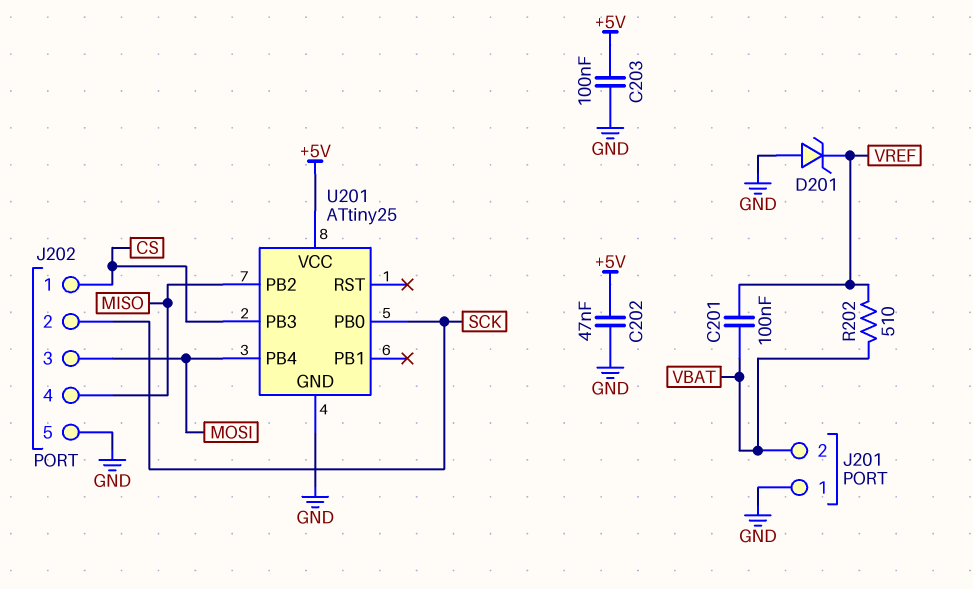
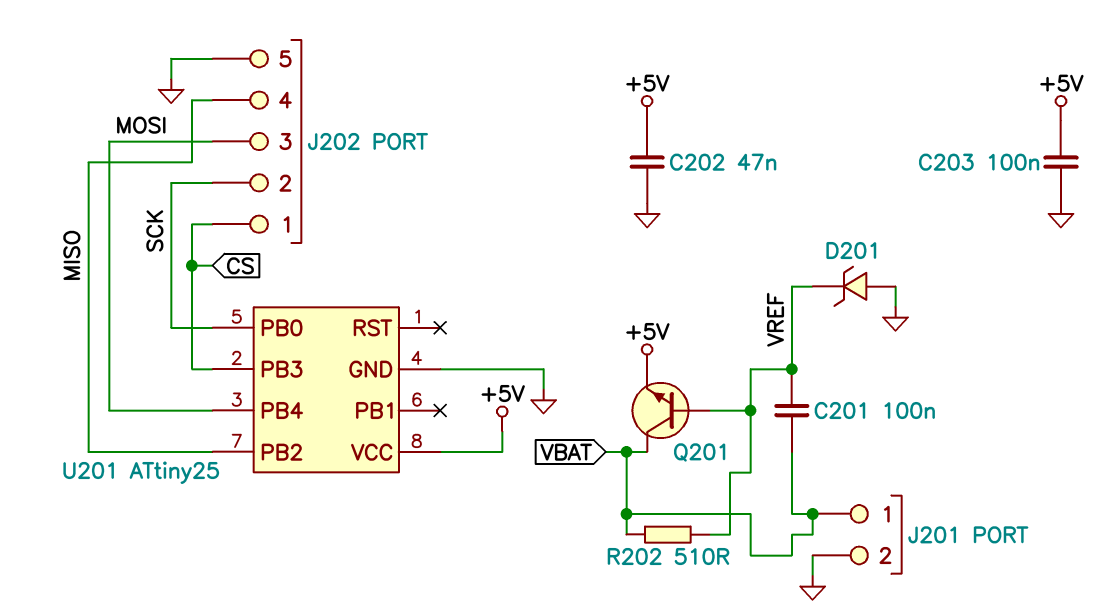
J201 pin 1: GND -> VBAT
J201 pin 2: VBAT -> GND
Q201: none -> NPN (B VREF, C VBAT, E +5V)

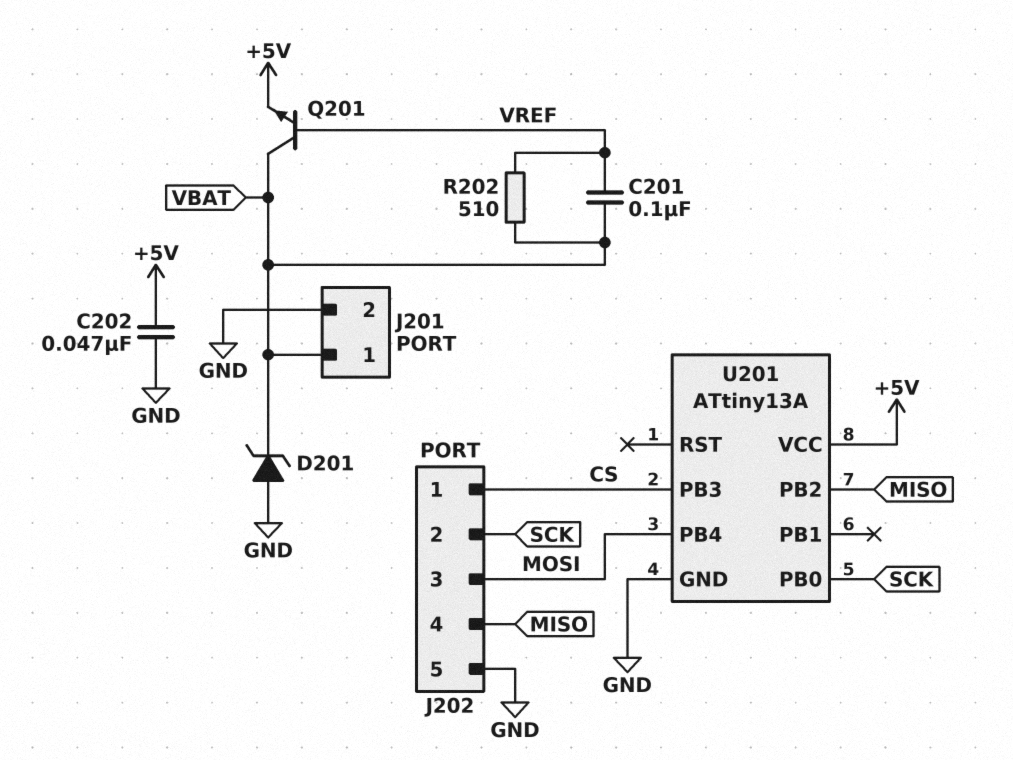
C203: 100nF (+5V, GND) -> none
D201: zener (A GND, K VREF) -> zener (A GND, K VBAT)
U201: ATtiny25 -> ATtiny13A

